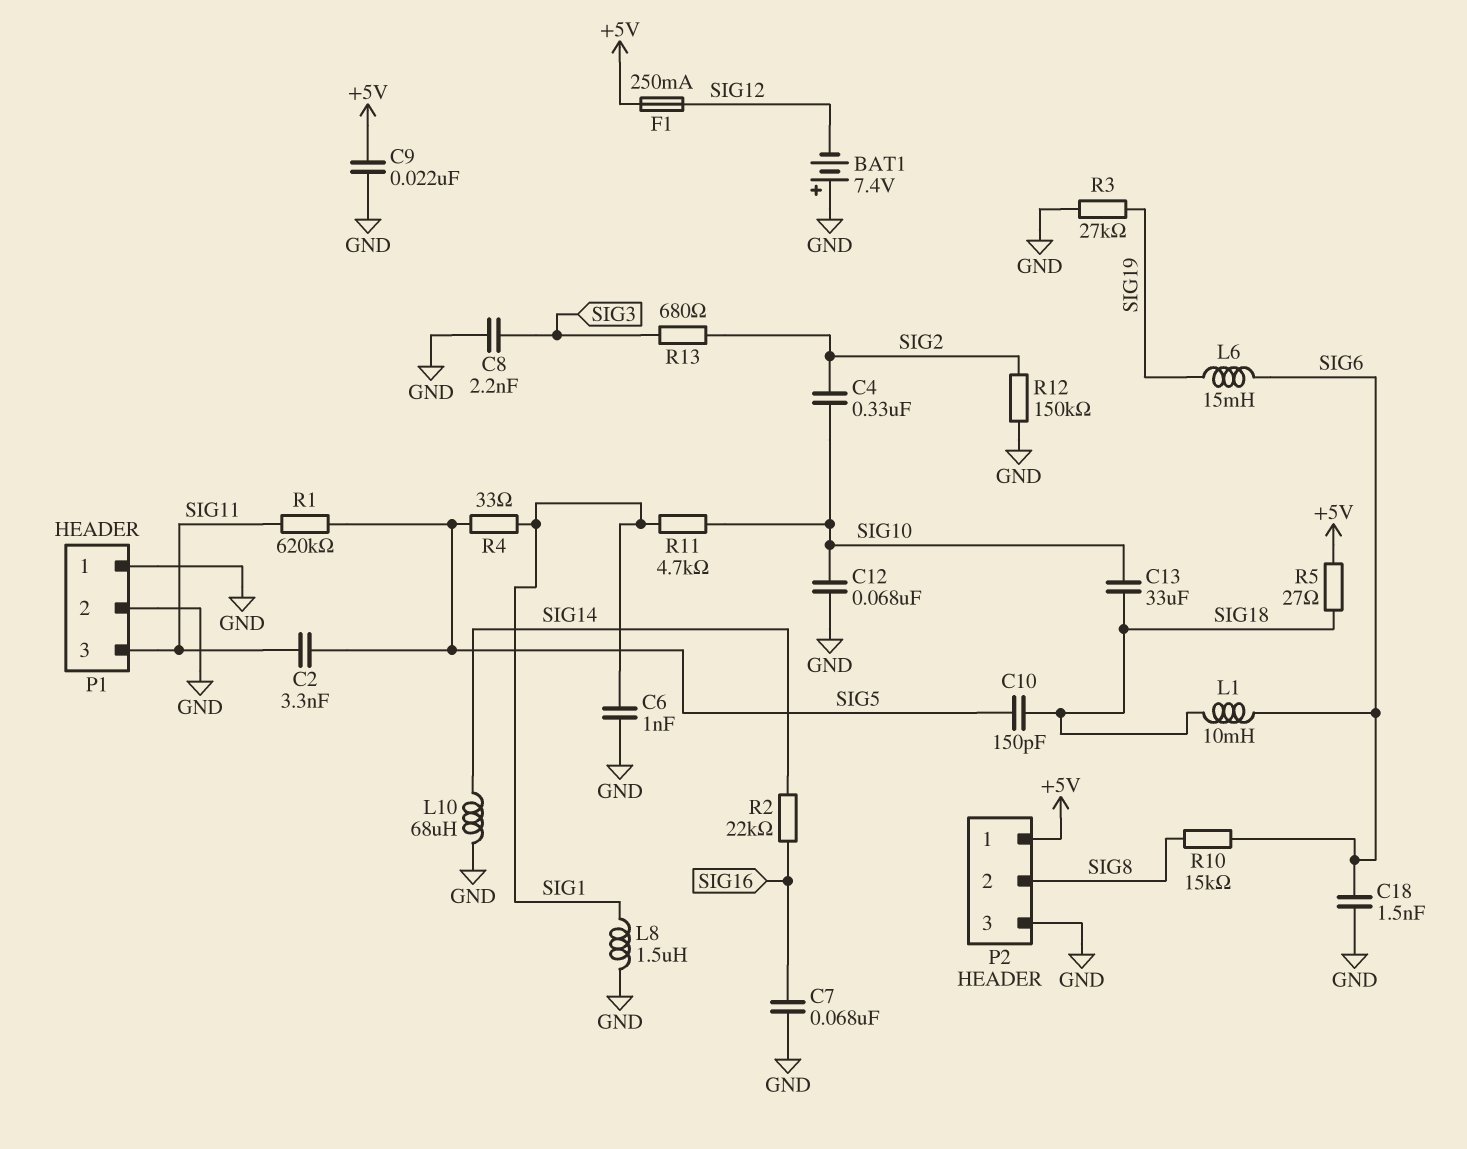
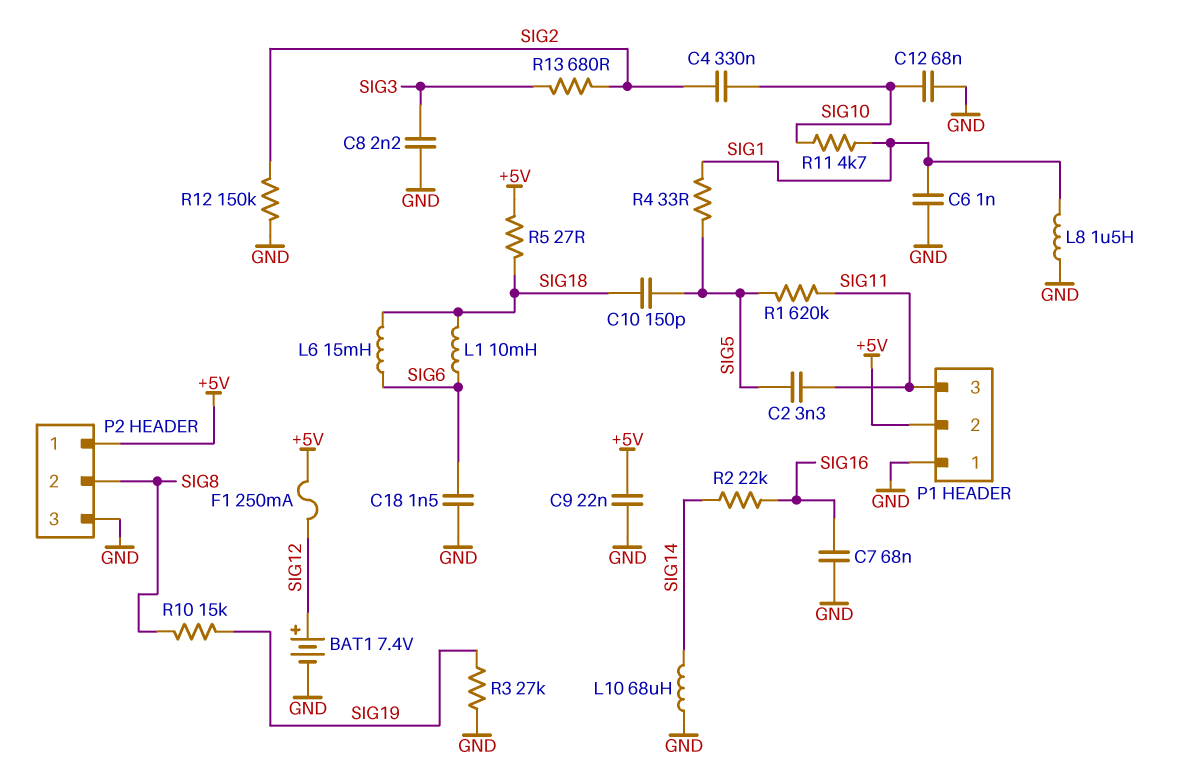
BAT1: 7.4V (plus GND, minus SIG12) -> 7.4V (plus SIG12, minus GND)
C13: 33uF (SIG10, SIG18) -> none
L6: 15mH (SIG6, SIG19) -> 15mH (SIG6, SIG18)
P1 pin 2: GND -> +5V
R10: 15k (SIG6, SIG8) -> 15k (SIG8, SIG19)

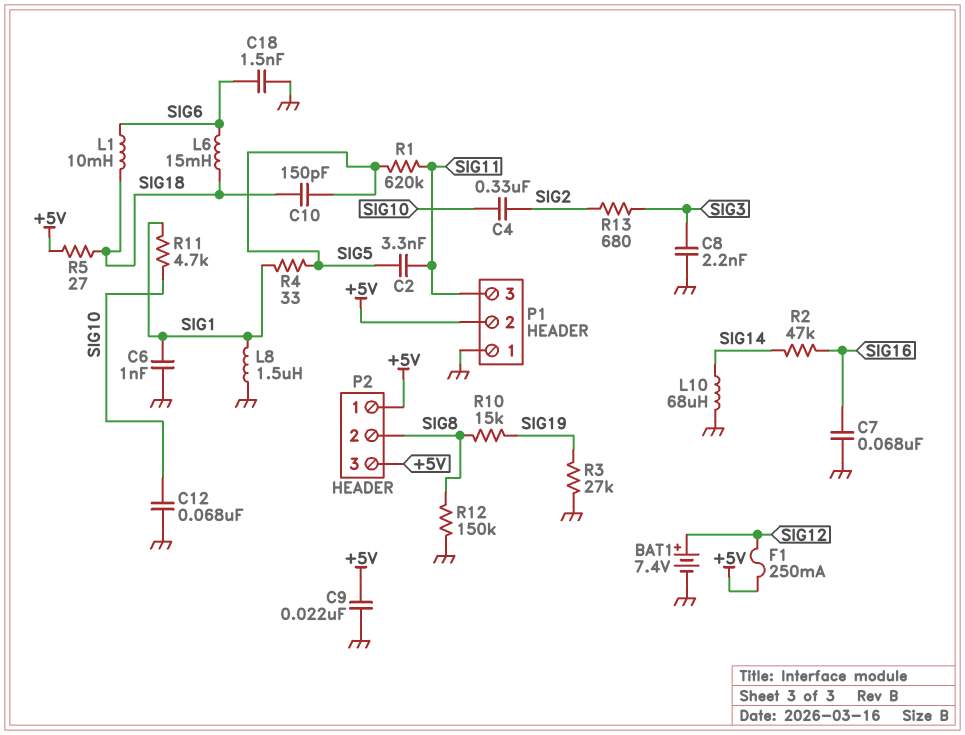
P2 pin 3: GND -> +5V
R2: 22k (SIG14, SIG16) -> 47k (SIG14, SIG16)
R12: 150k (GND, SIG2) -> 150k (GND, SIG8)

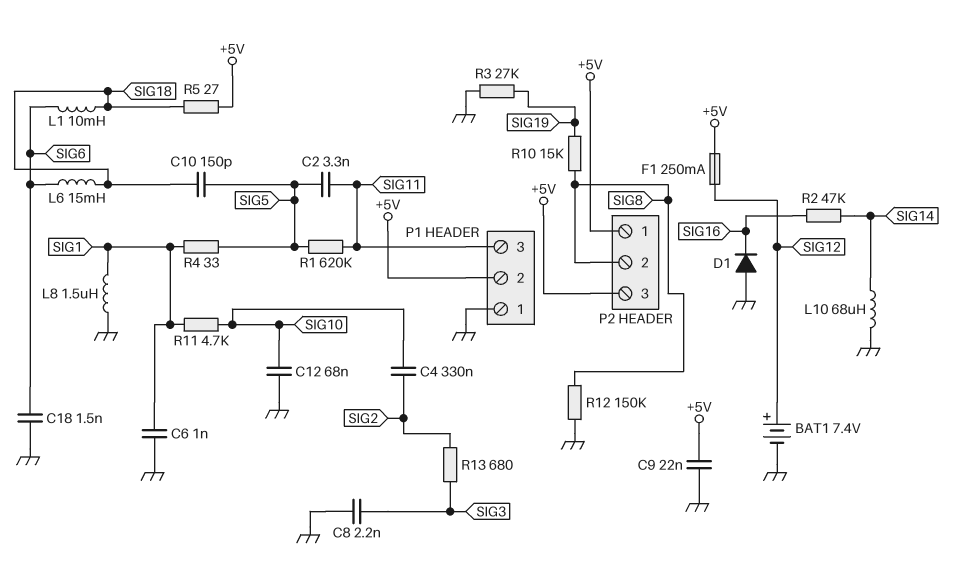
C7: 68nF (GND, SIG16) -> none
D1: none -> diode (A GND, K SIG16)

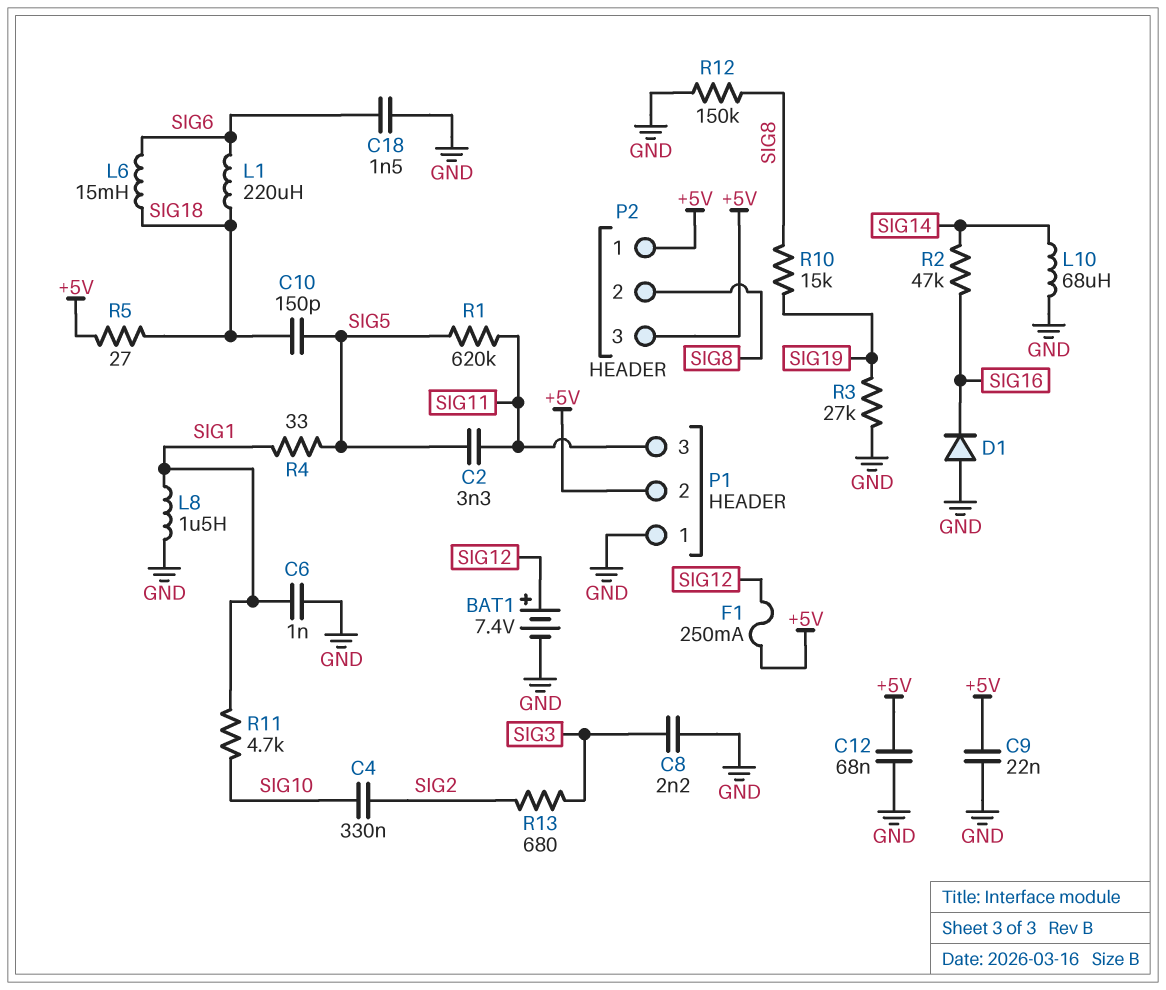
C12: 68nF (GND, SIG10) -> 68nF (+5V, GND)
L1: 10mH (SIG6, SIG18) -> 220uH (SIG6, SIG18)

